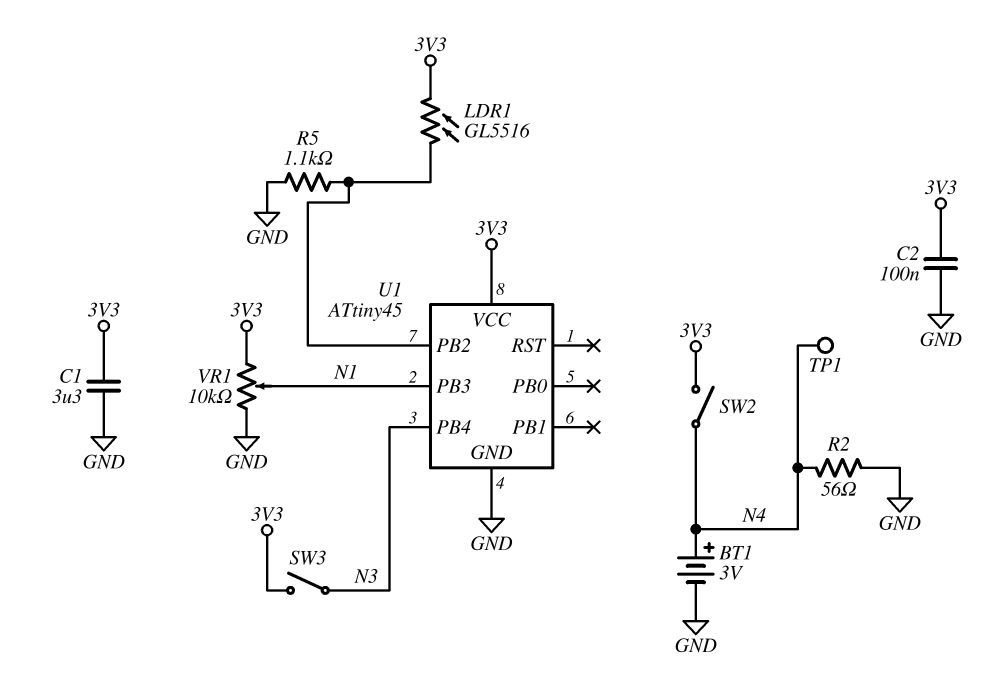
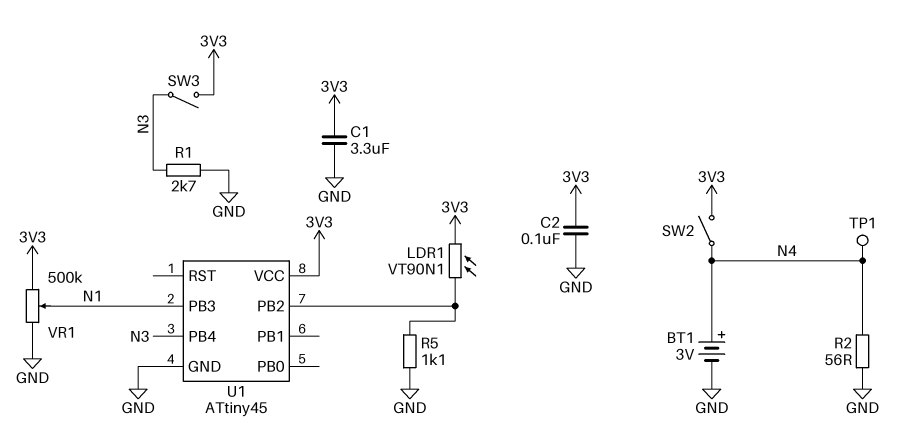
LDR1: GL5516 (3V3, U1/PB2) -> VT90N1 (3V3, U1/PB2)
R1: none -> 2.7k (GND, N3)
VR1: 10k (3V3, GND, wiper N1) -> 500k (3V3, GND, wiper N1)

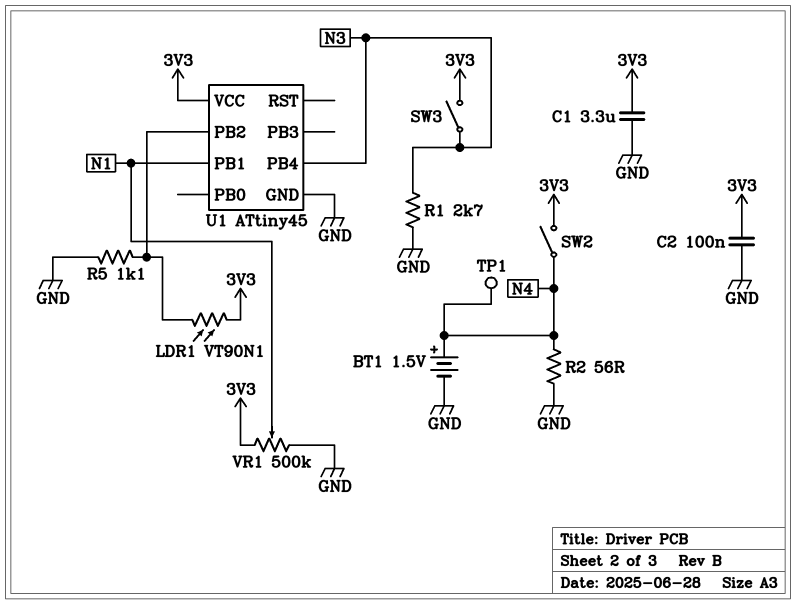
BT1: 3V (plus N4, minus GND) -> 1.5V (plus N4, minus GND)
U1 pin PB1: none -> N1
U1 pin PB3: N1 -> none

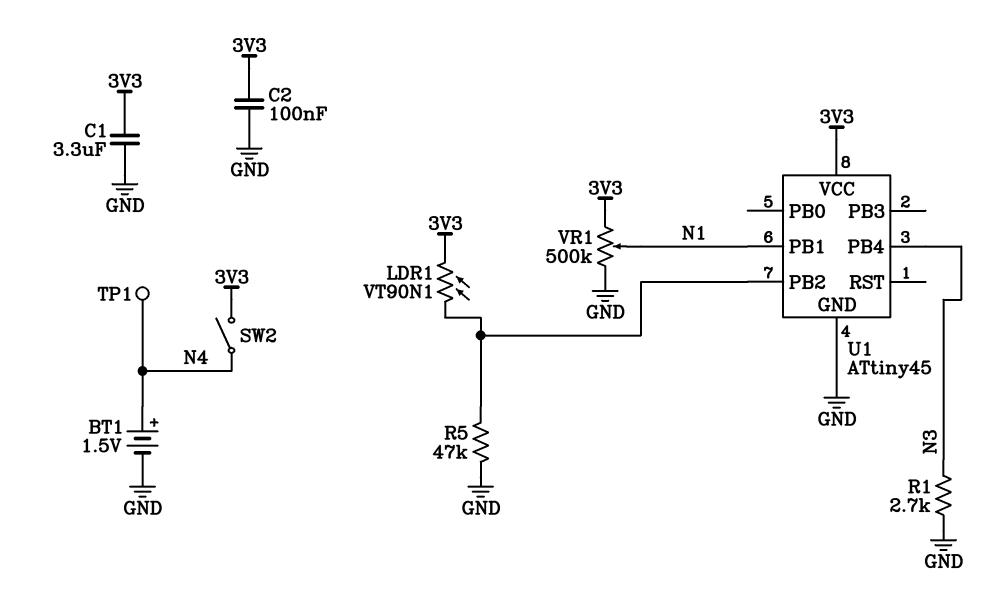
R2: 56 (GND, N4) -> none
R5: 1.1k (GND, U1/PB2) -> 47k (GND, U1/PB2)
SW3: switch (3V3, N3) -> none

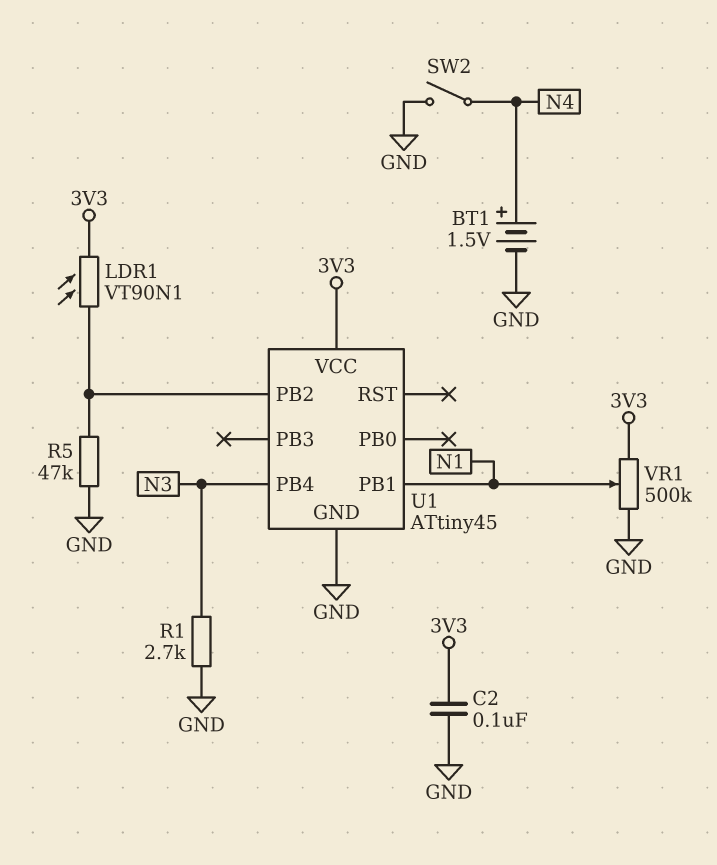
C1: 3.3uF (3V3, GND) -> none
SW2: switch (3V3, N4) -> switch (GND, N4)
TP1: test point (N4) -> none

